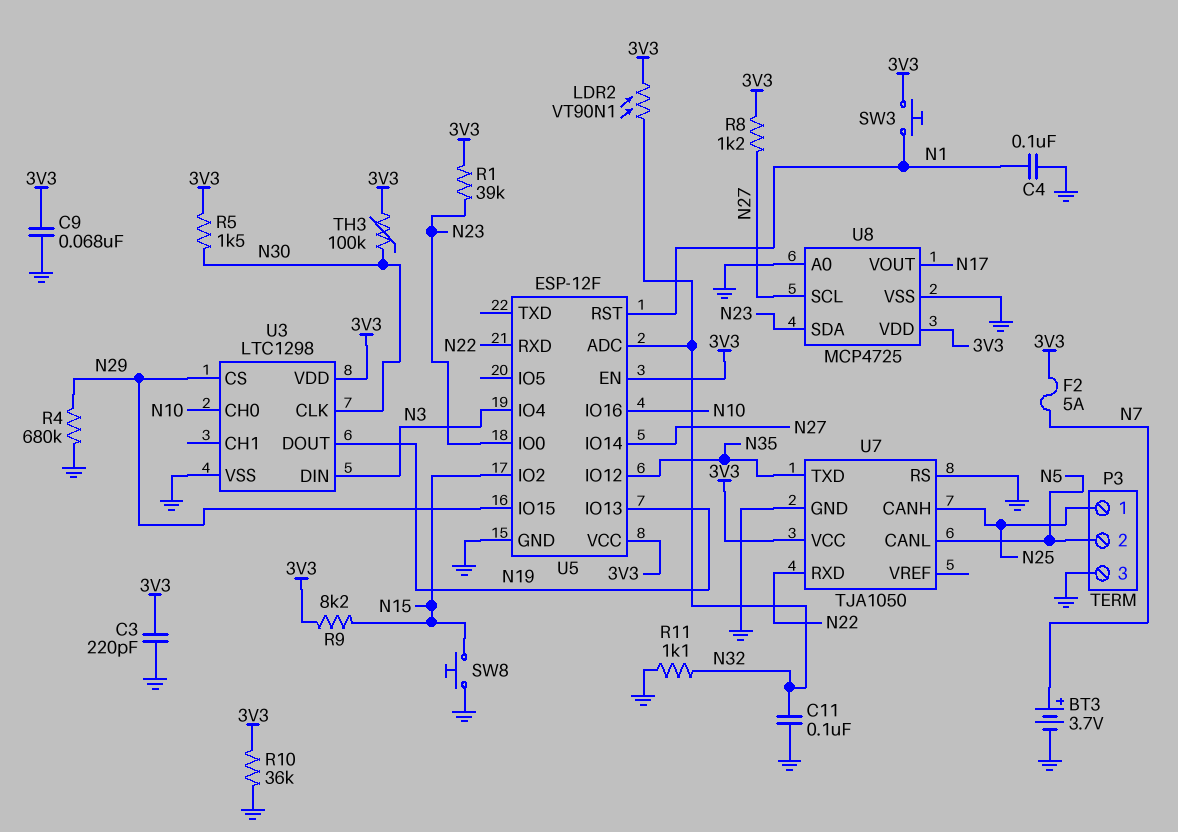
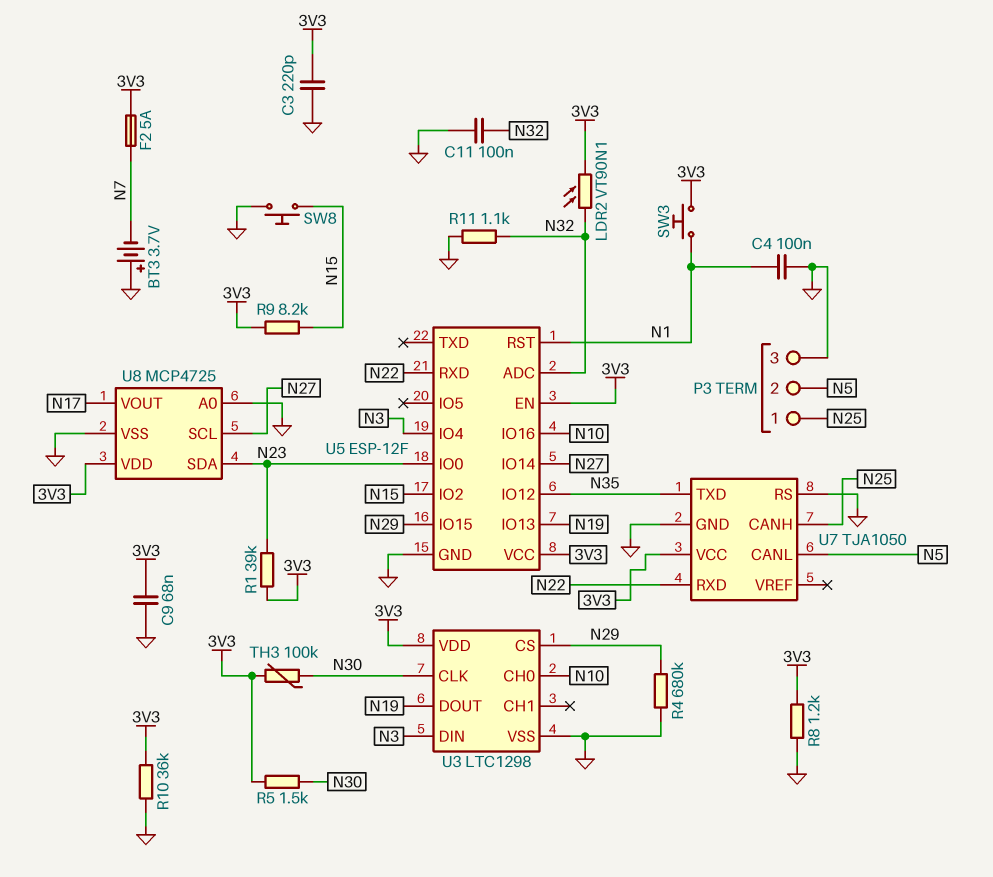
BT3: 3.7V (plus N7, minus GND) -> 3.7V (plus GND, minus N7)
R8: 1.2k (3V3, N27) -> 1.2k (3V3, GND)

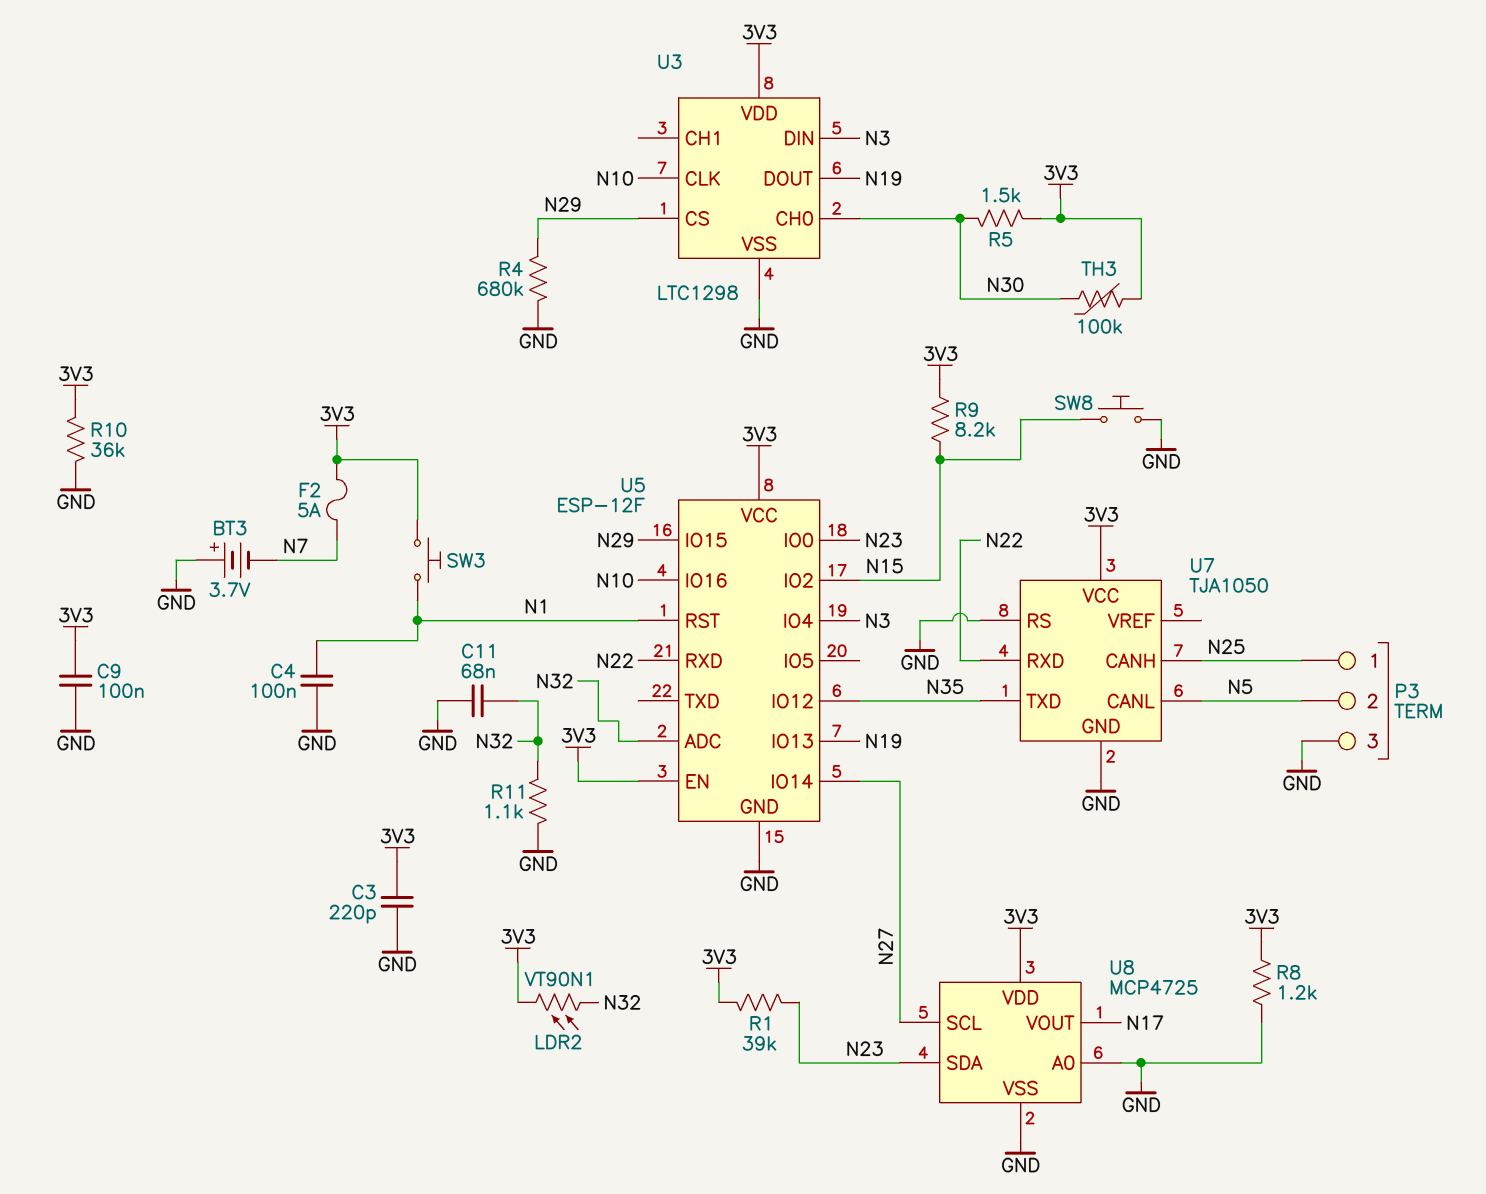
C9: 68nF (3V3, GND) -> 100nF (3V3, GND)
C11: 100nF (GND, N32) -> 68nF (GND, N32)
U3 pin CH0: N10 -> N30
U3 pin CLK: N30 -> N10

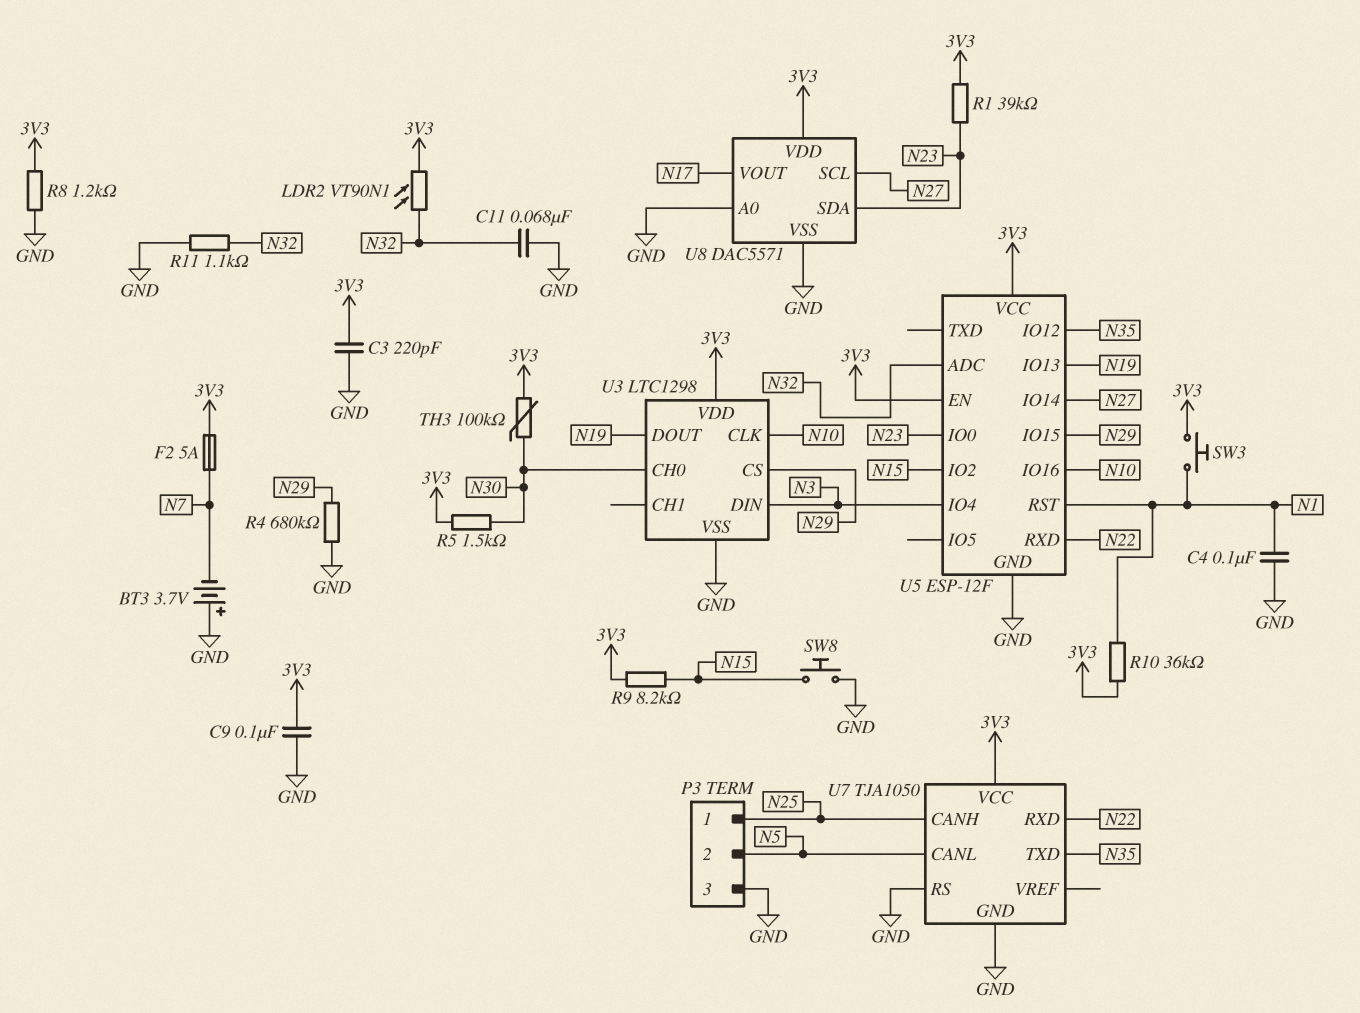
R10: 36k (3V3, GND) -> 36k (3V3, N1)
U8: MCP4725 -> DAC5571

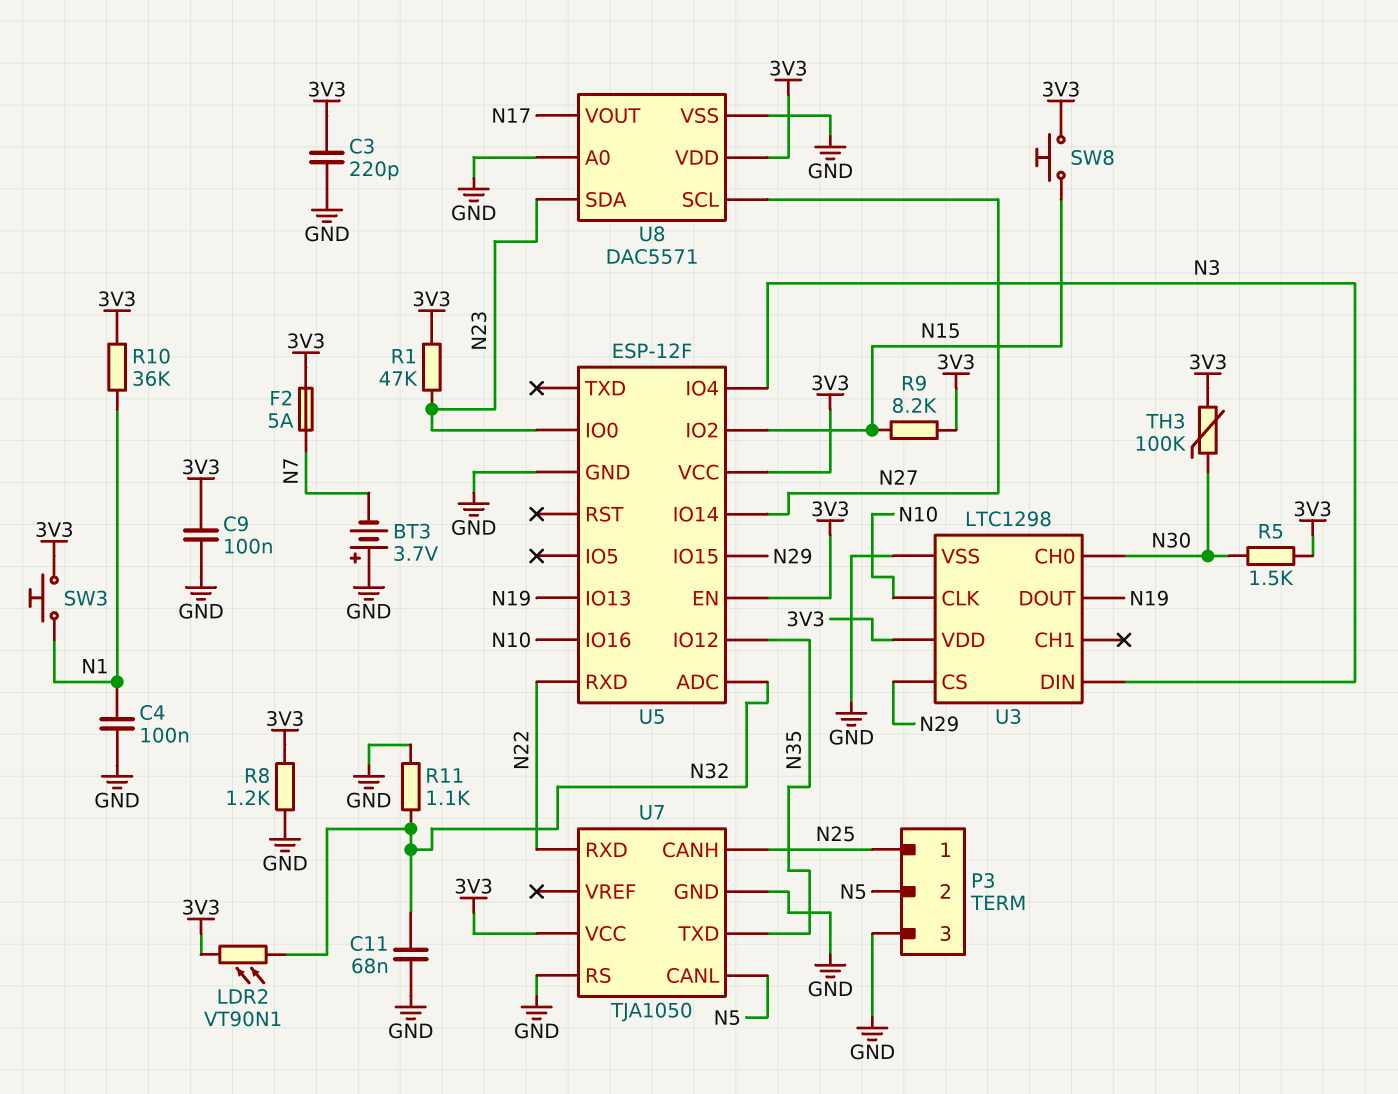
R1: 39k (3V3, N23) -> 47k (3V3, N23)
R4: 680k (GND, N29) -> none
SW8: button (GND, N15) -> button (3V3, N15)
U5 pin RST: N1 -> none

